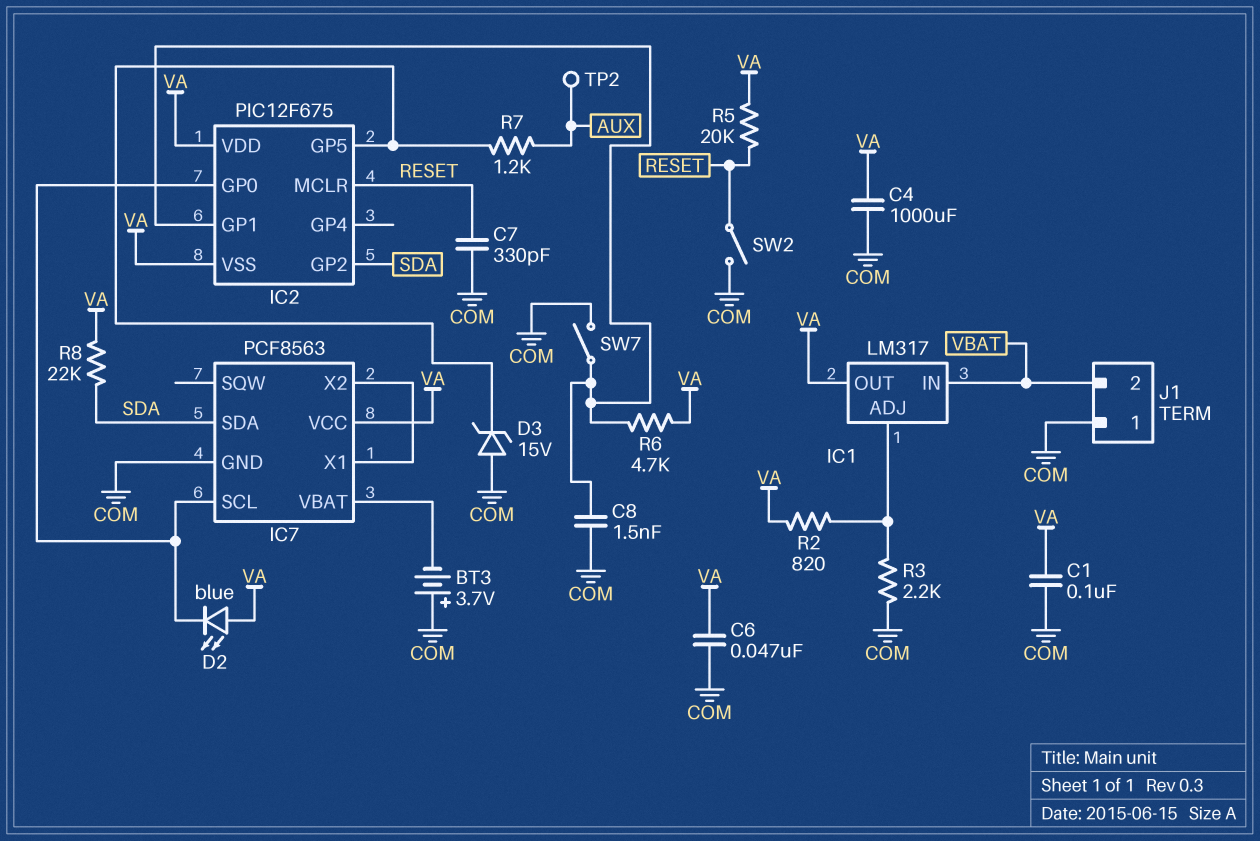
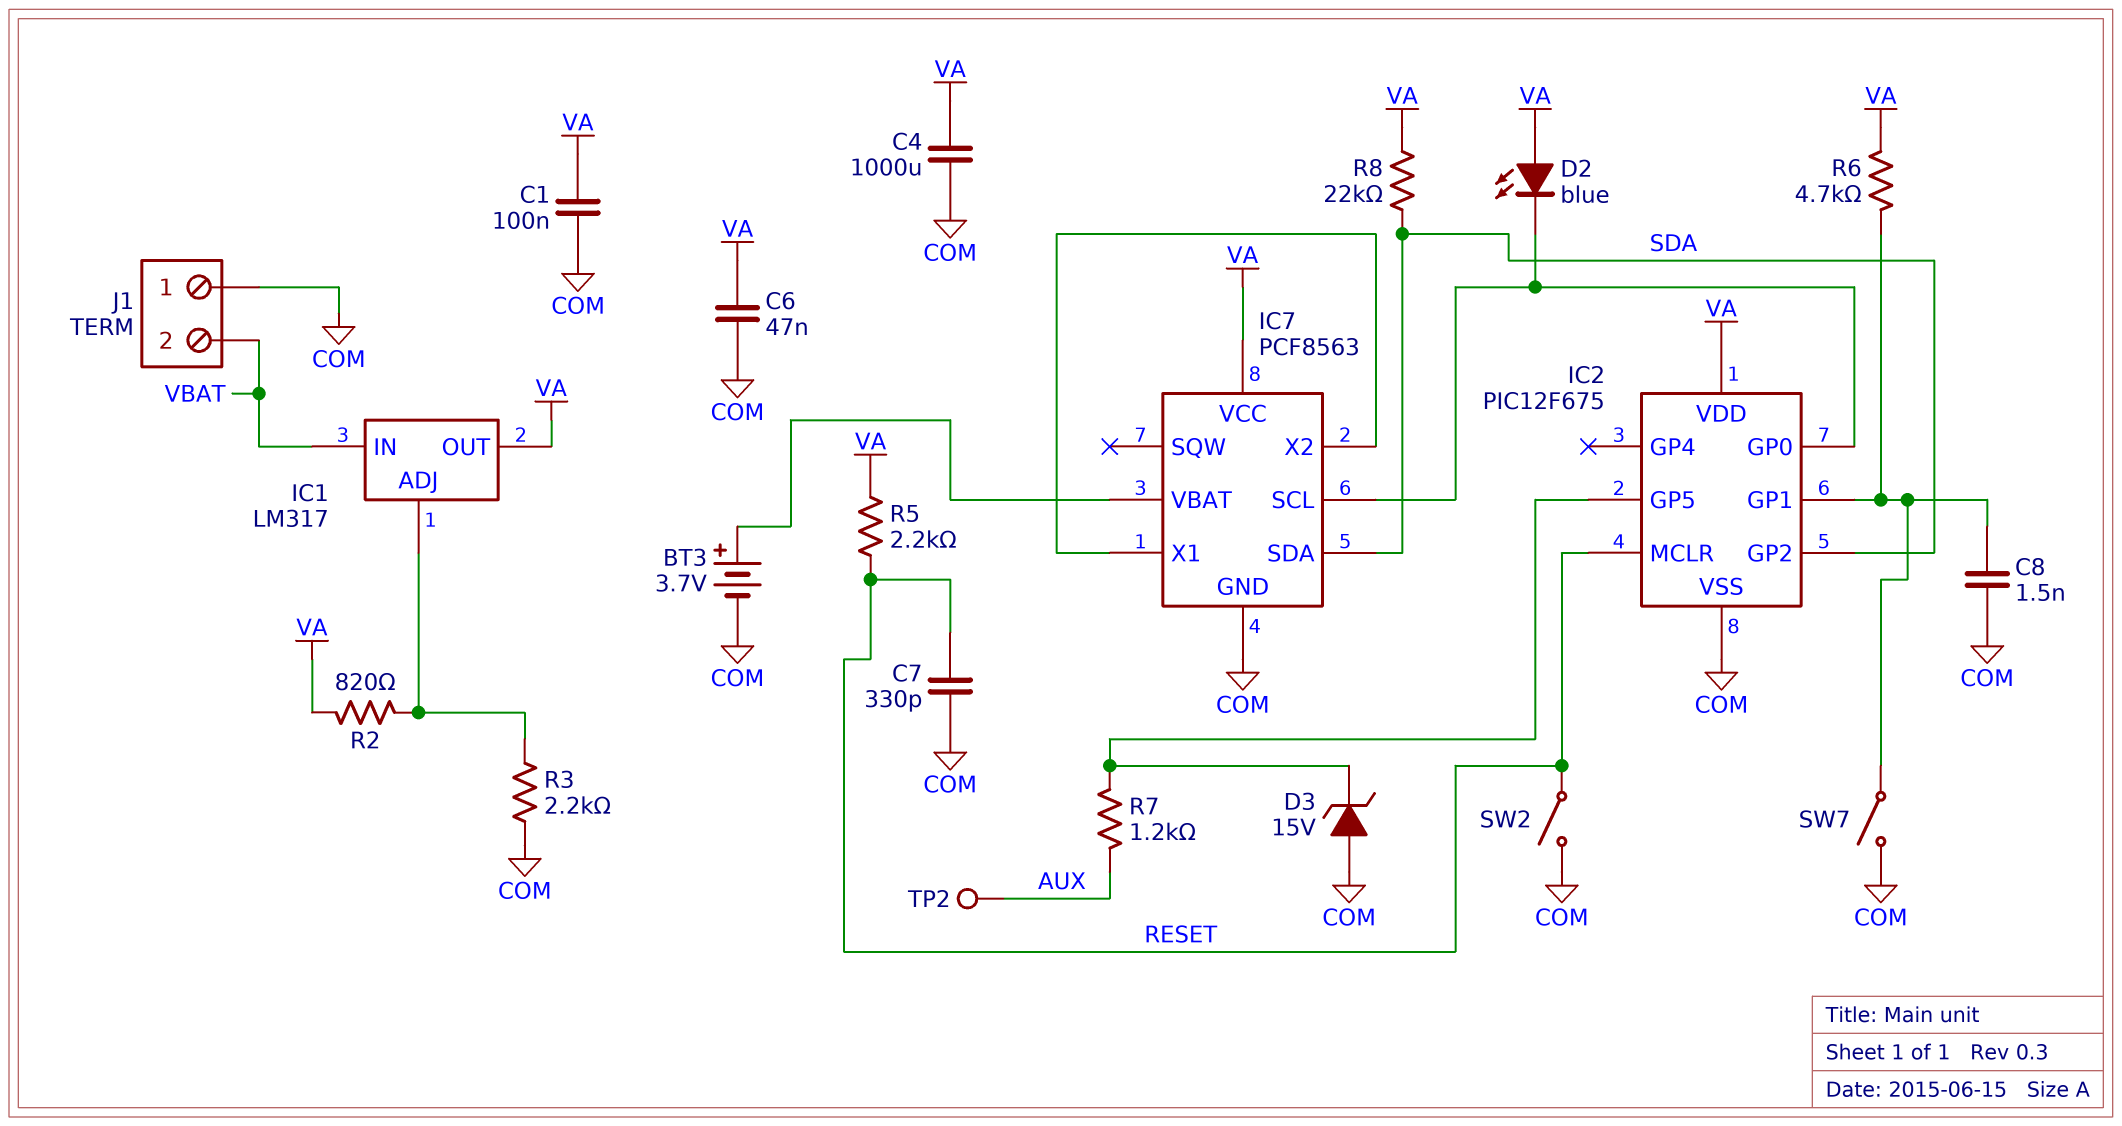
BT3: 3.7V (plus COM, minus IC7/VBAT) -> 3.7V (plus IC7/VBAT, minus COM)
IC2 pin VSS: VA -> COM
R5: 20k (RESET, VA) -> 2.2k (RESET, VA)

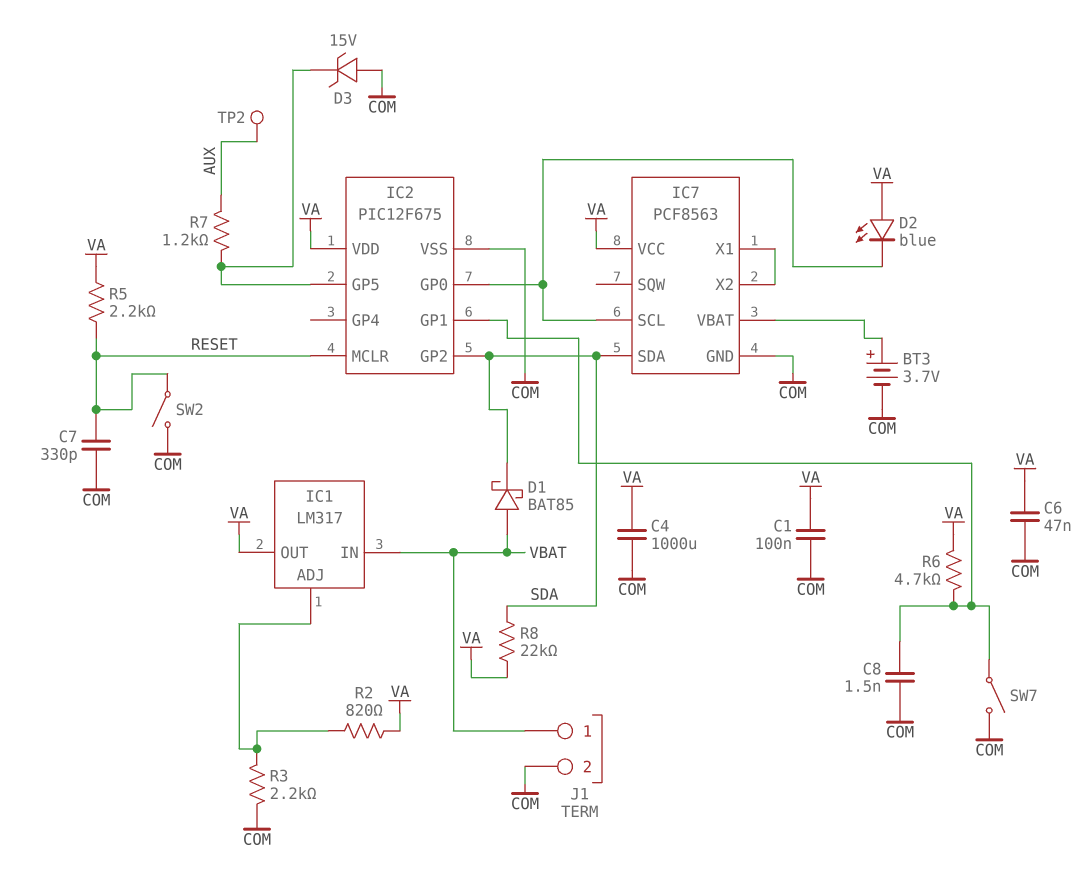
D1: none -> schottky BAT85 (A VBAT, K SDA)
J1 pin 1: COM -> VBAT
J1 pin 2: VBAT -> COM

